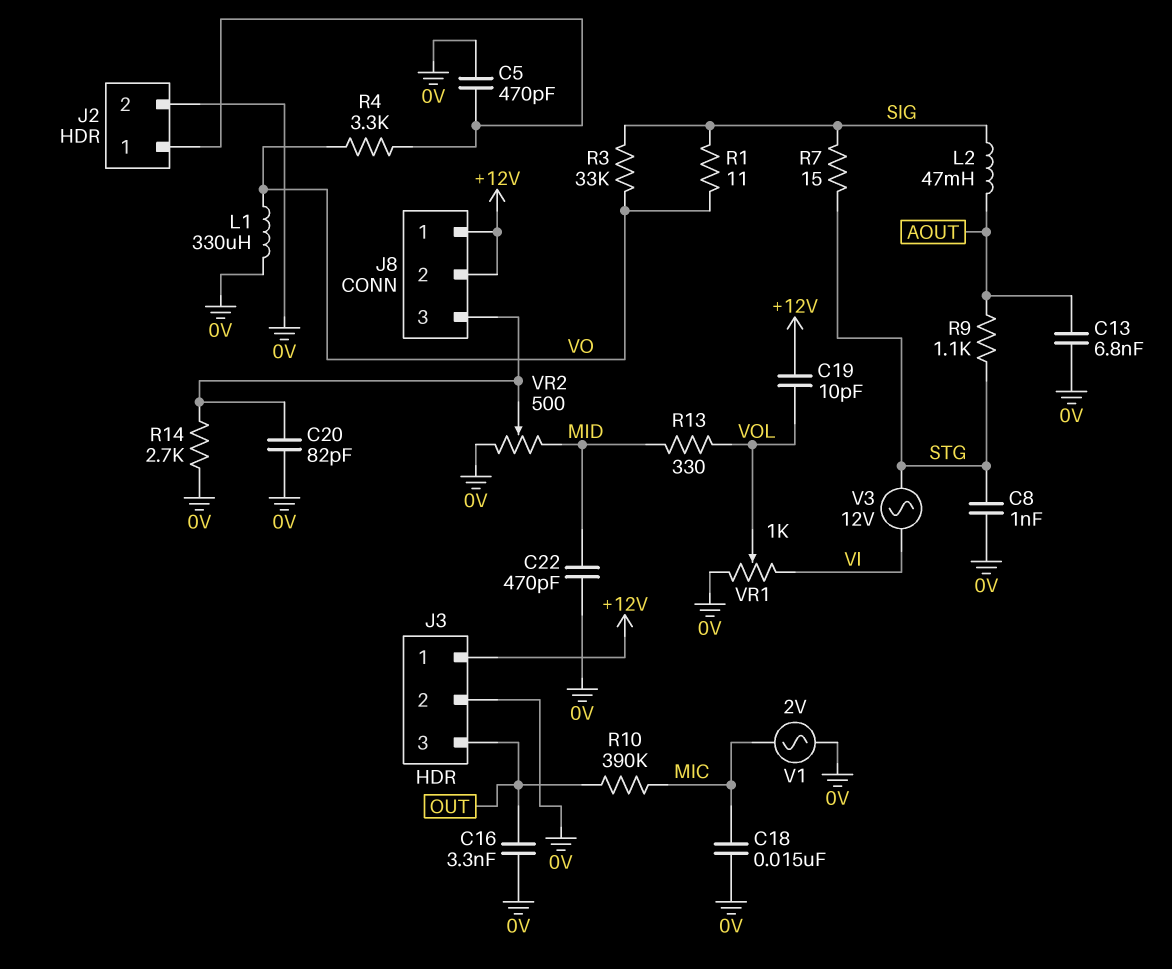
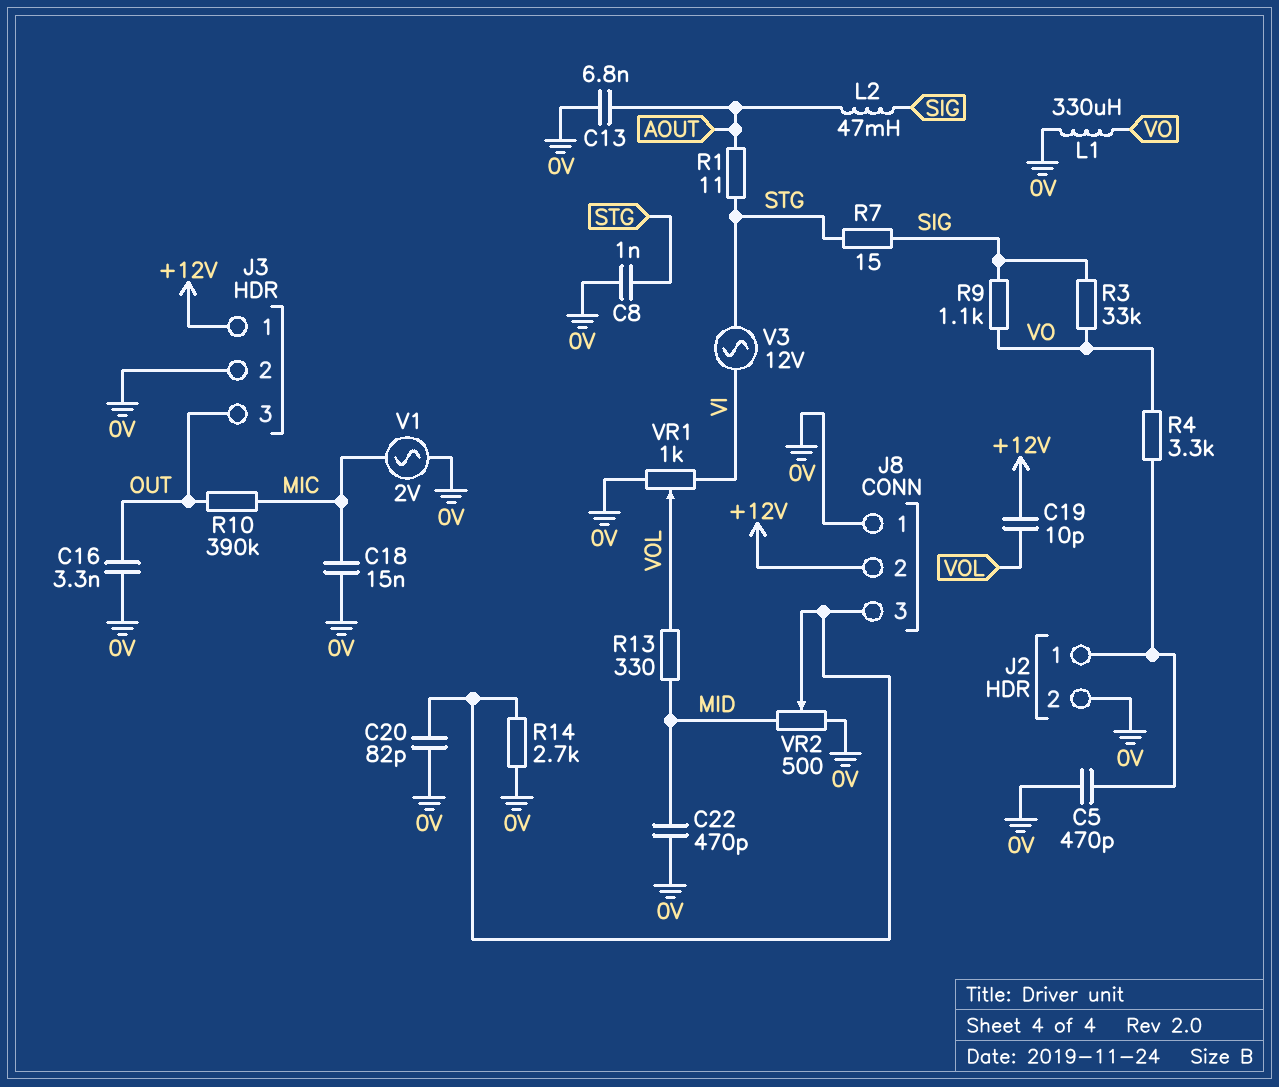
J8 pin 1: +12V -> 0V
R1: 11 (SIG, VO) -> 11 (AOUT, STG)
R9: 1.1k (AOUT, STG) -> 1.1k (SIG, VO)

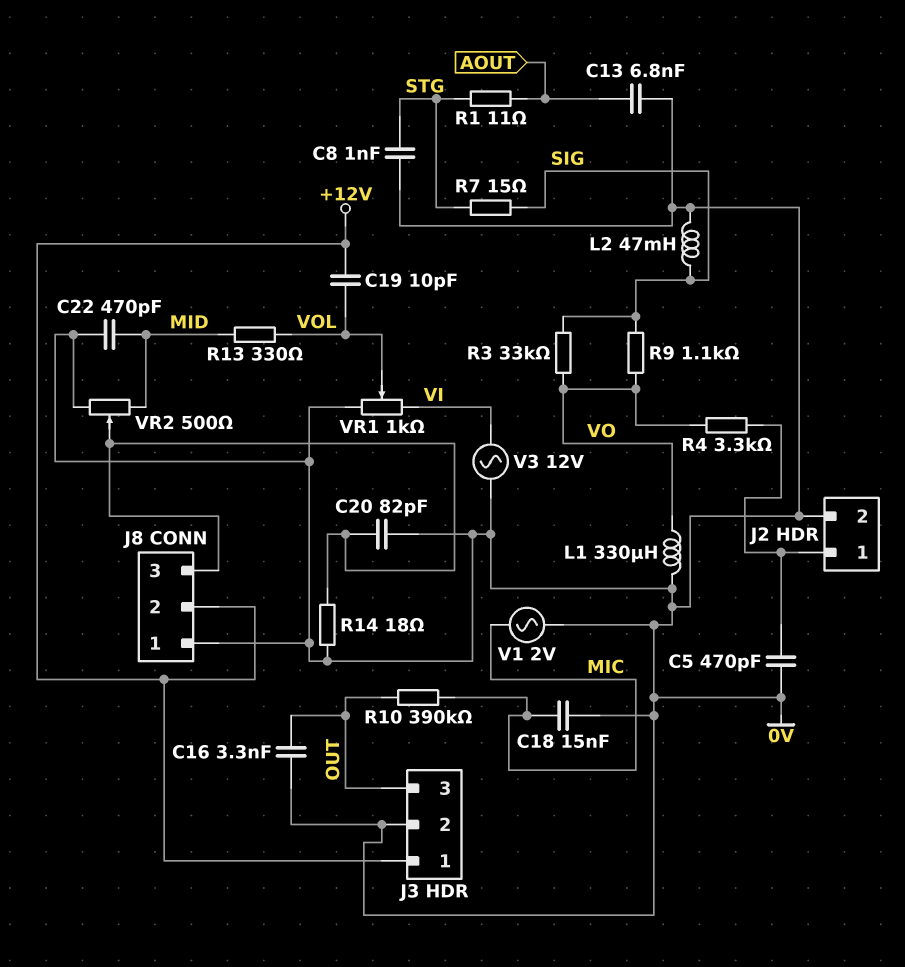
L2: 47mH (AOUT, SIG) -> 47mH (0V, SIG)
R14: 2.7k (0V, J8/3) -> 18 (0V, J8/3)
V3: AC 12V (STG, VI) -> AC 12V (0V, VI)

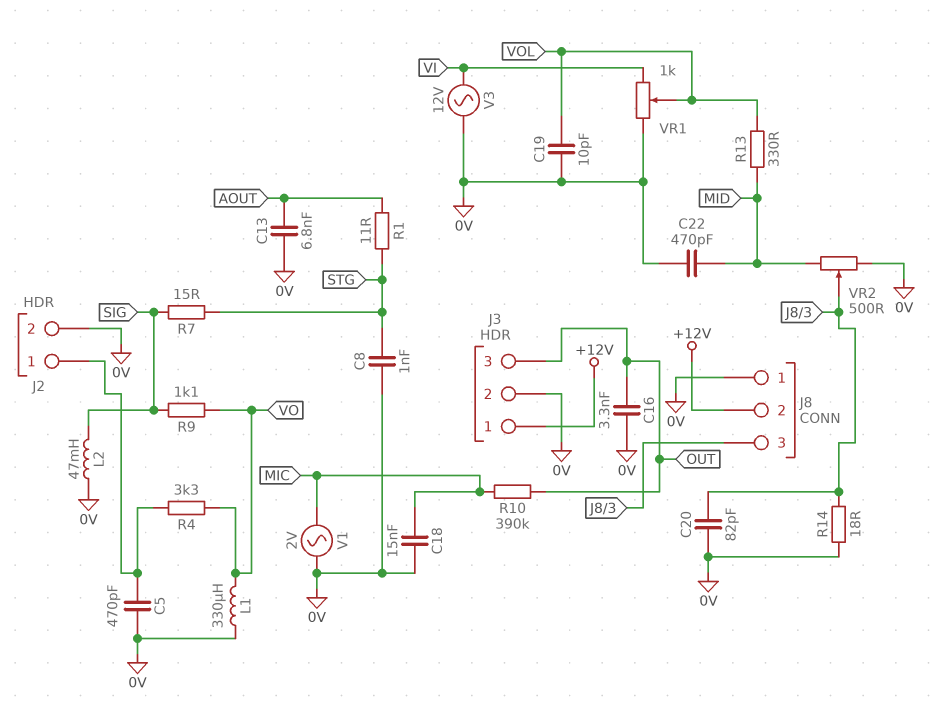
C19: 10pF (+12V, VOL) -> 10pF (0V, VOL)
R3: 33k (SIG, VO) -> none

